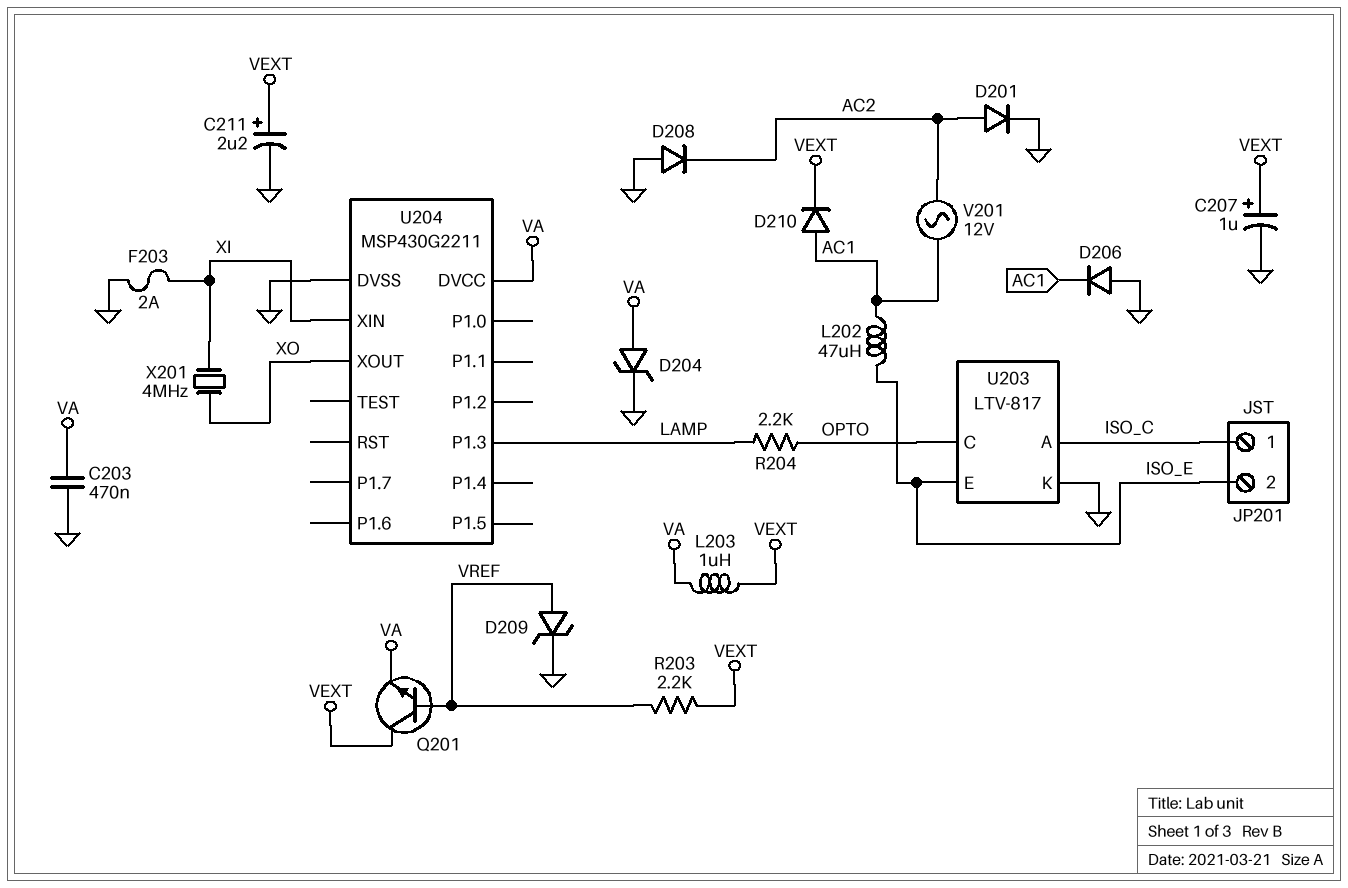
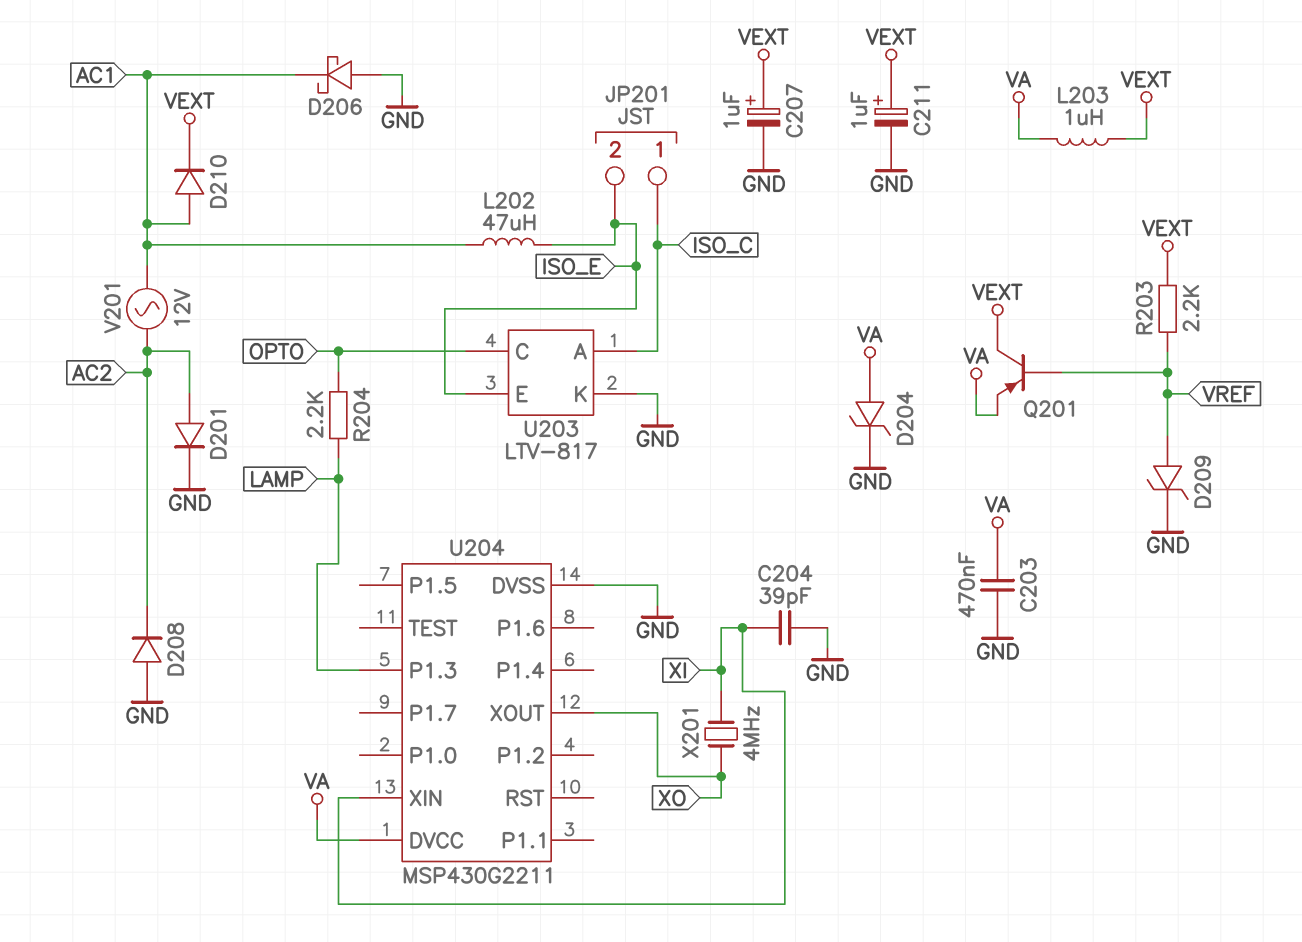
C204: none -> 39pF (GND, XI)
C211: 2.2uF (plus VEXT, minus GND) -> 1uF (plus VEXT, minus GND)
D206: diode (A GND, K AC1) -> schottky (A GND, K AC1)
F203: 2A (GND, XI) -> none
Q201: NPN (B VREF, C VEXT, E VA) -> PNP (B VREF, C VEXT, E VA)

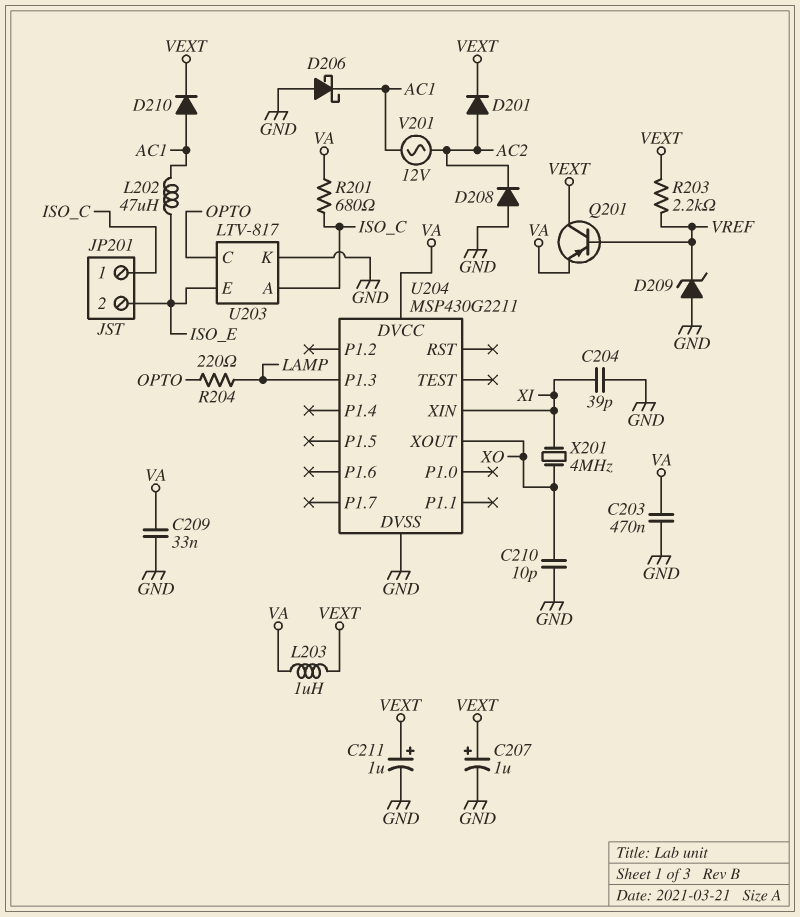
C209: none -> 33nF (GND, VA)
C210: none -> 10pF (GND, XO)
D201: diode (A AC2, K GND) -> diode (A AC2, K VEXT)
D204: zener (A VA, K GND) -> none
D209: zener (A VREF, K GND) -> zener (A GND, K VREF)
R201: none -> 680 (ISO_C, VA)
R204: 2.2k (LAMP, OPTO) -> 220 (LAMP, OPTO)

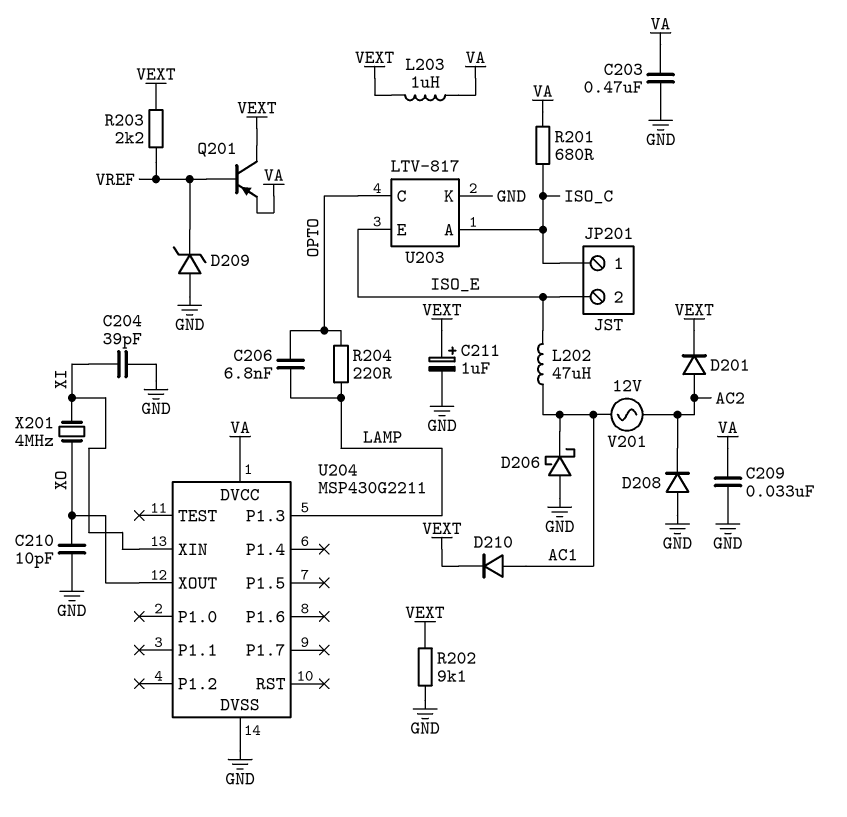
C206: none -> 6.8nF (LAMP, OPTO)
C207: 1uF (plus VEXT, minus GND) -> none
R202: none -> 9.1k (GND, VEXT)

